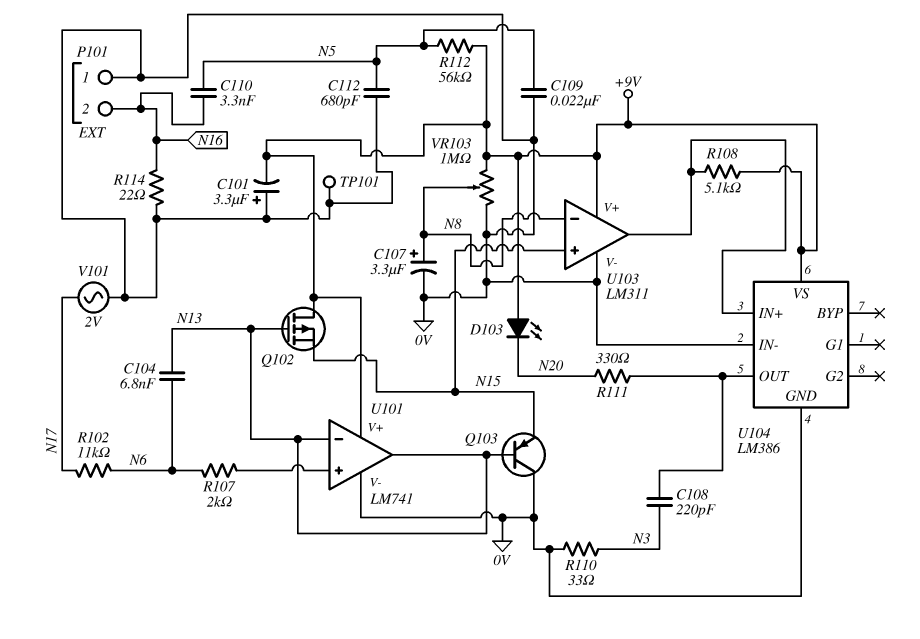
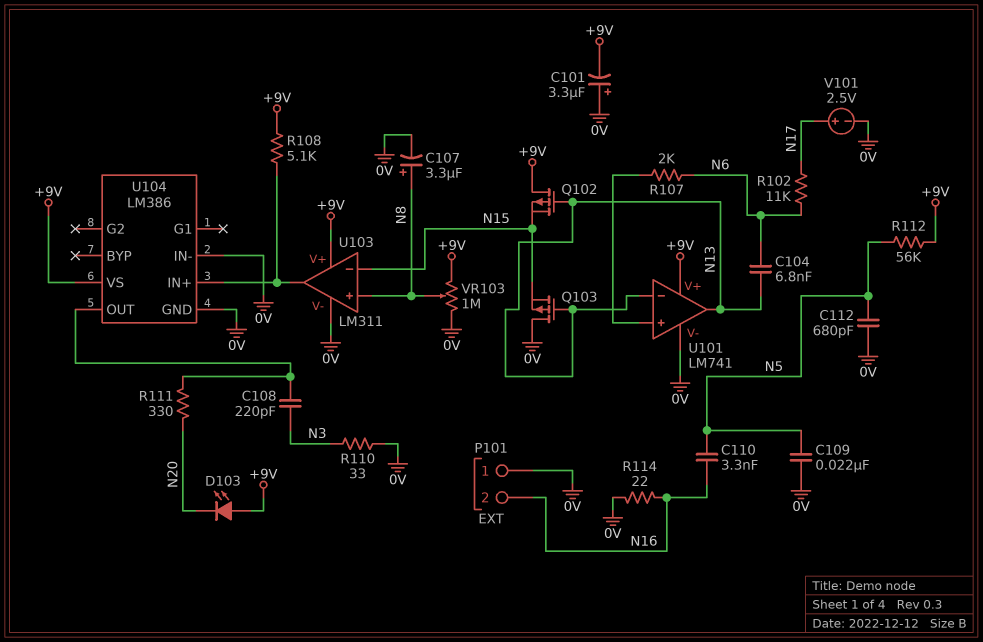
Q103: PNP (B N13, C 0V, E N15) -> PMOS (G N13, D 0V, S N15)
TP101: test point (0V) -> none
U103 pin in+: N15 -> N8
U103 pin in-: N8 -> N15
V101: AC 2V (0V, N17) -> 2.5V (plus N17, minus 0V)

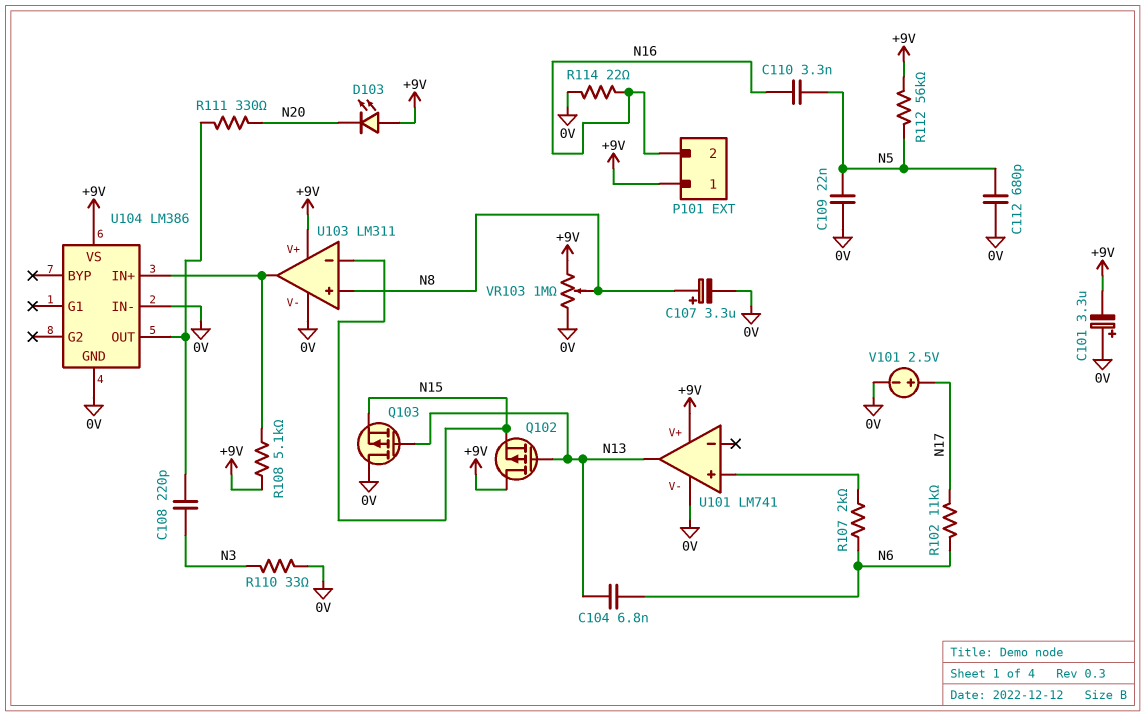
P101 pin 1: 0V -> +9V
U101 pin in-: N13 -> none

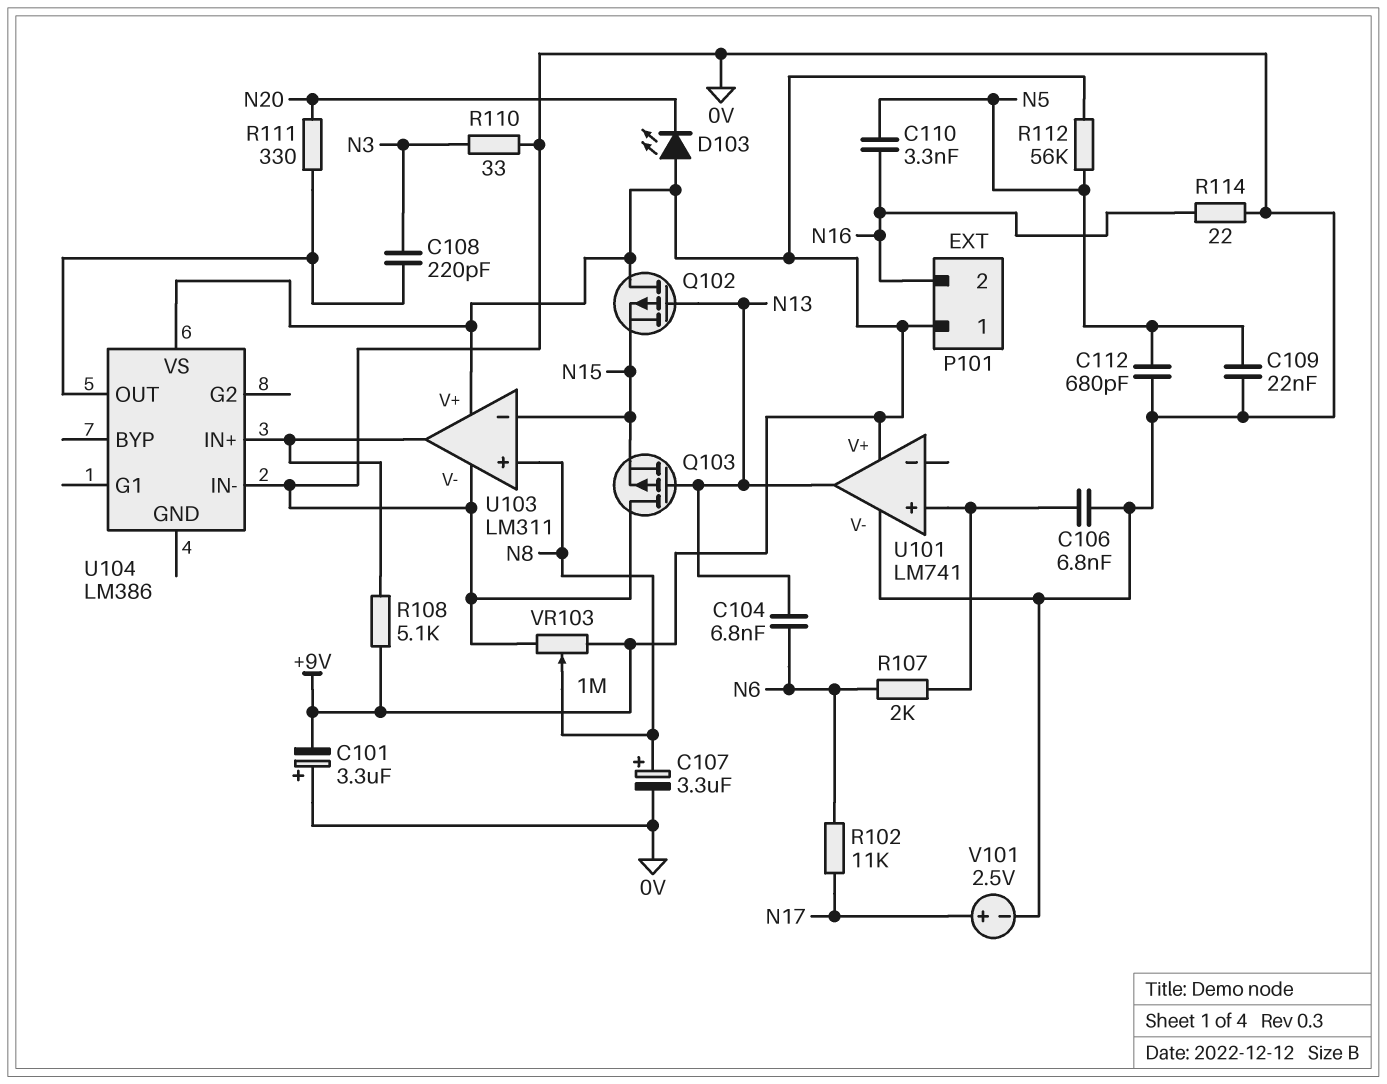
C106: none -> 6.8nF (0V, U101/in+)
U104 pin GND: 0V -> none

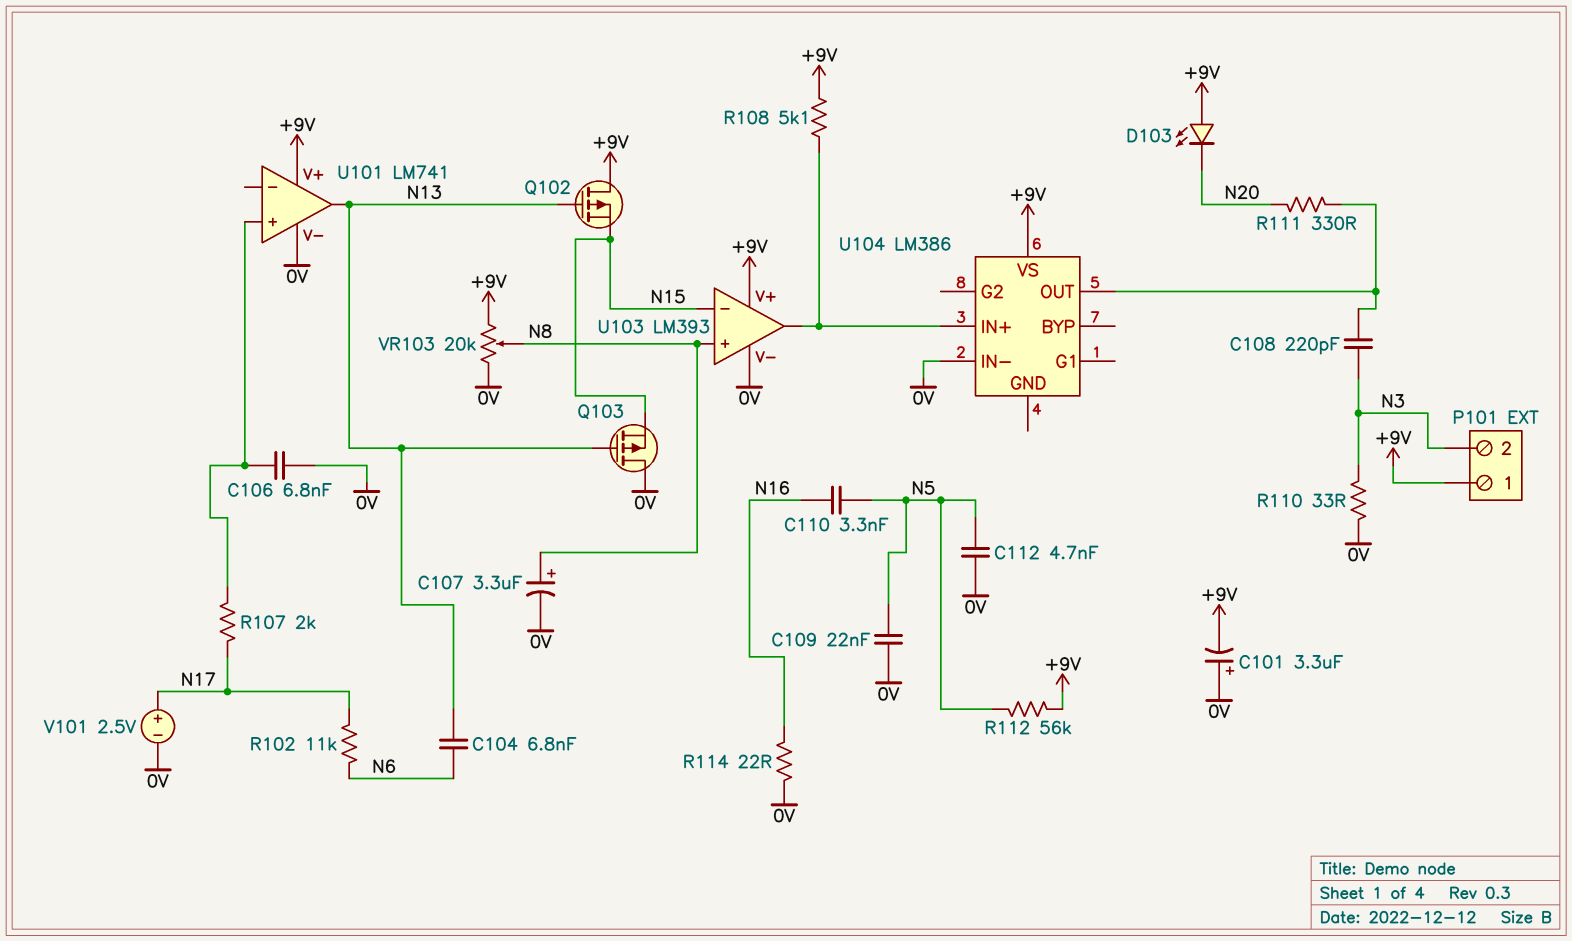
C112: 680pF (0V, N5) -> 4.7nF (0V, N5)
P101 pin 2: N16 -> N3
R107: 2k (N6, U101/in+) -> 2k (N17, U101/in+)
U103: LM311 -> LM393
VR103: 1M (+9V, 0V, wiper N8) -> 20k (+9V, 0V, wiper N8)

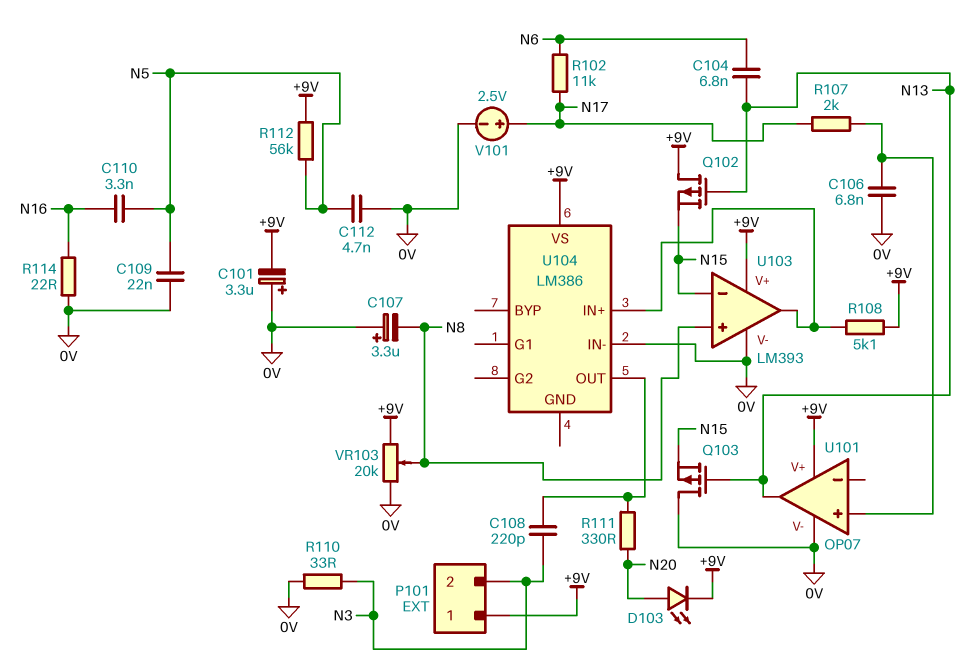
C107: 3.3uF (plus N8, minus 0V) -> 3.3uF (plus 0V, minus N8)
D103: LED (A +9V, K N20) -> LED (A N20, K +9V)
U101: LM741 -> OP07

